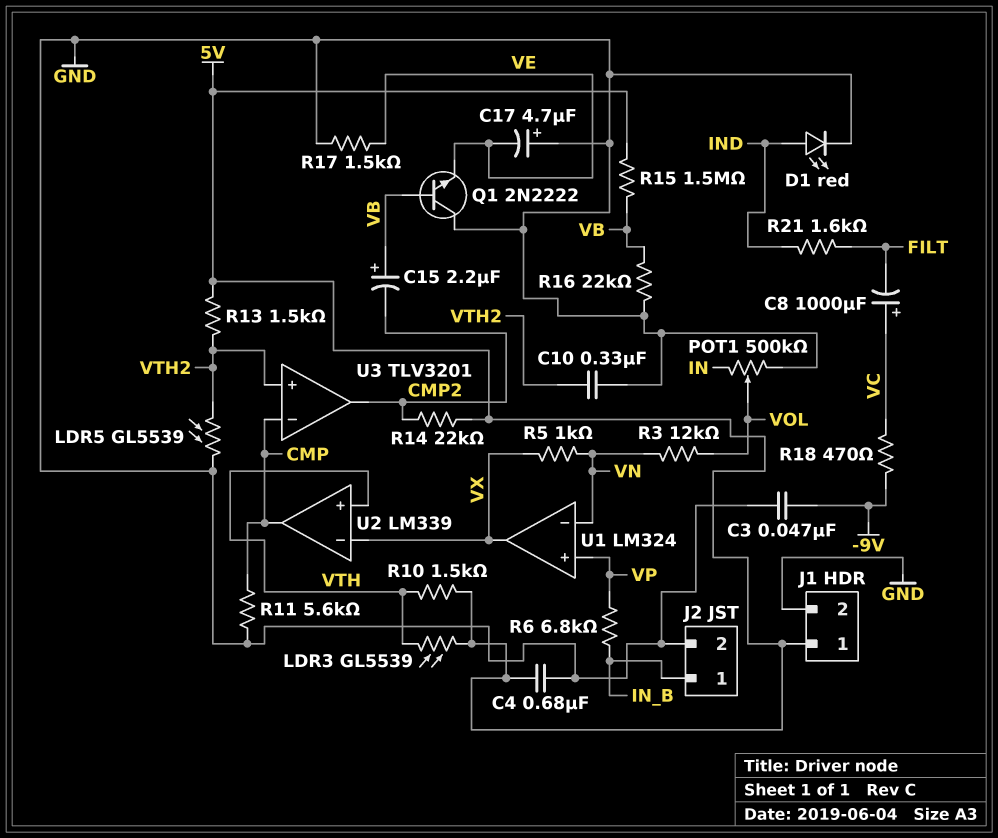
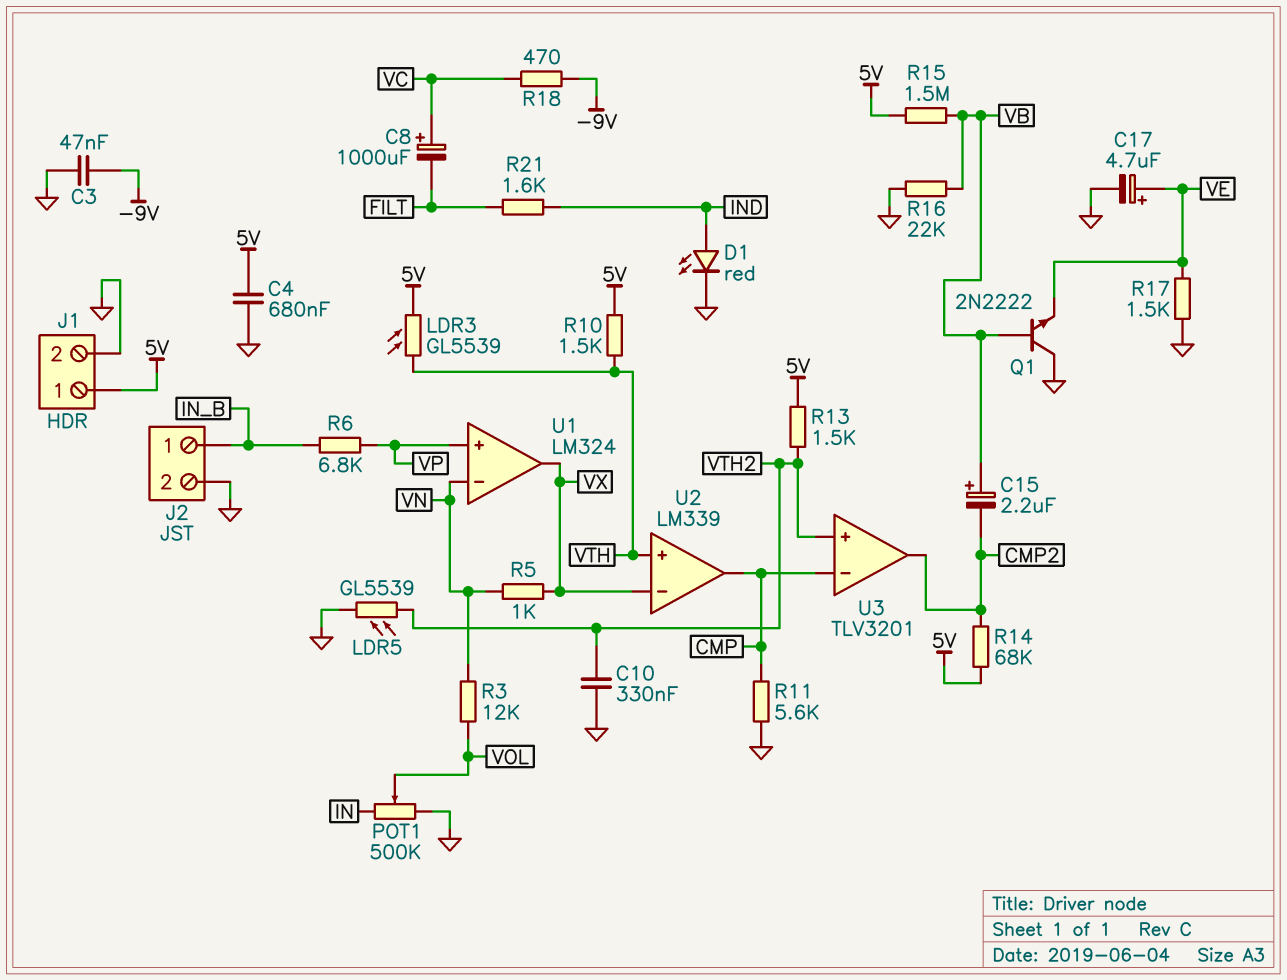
C17: 4.7uF (plus GND, minus VE) -> 4.7uF (plus VE, minus GND)
R14: 22k (5V, CMP2) -> 68k (5V, CMP2)

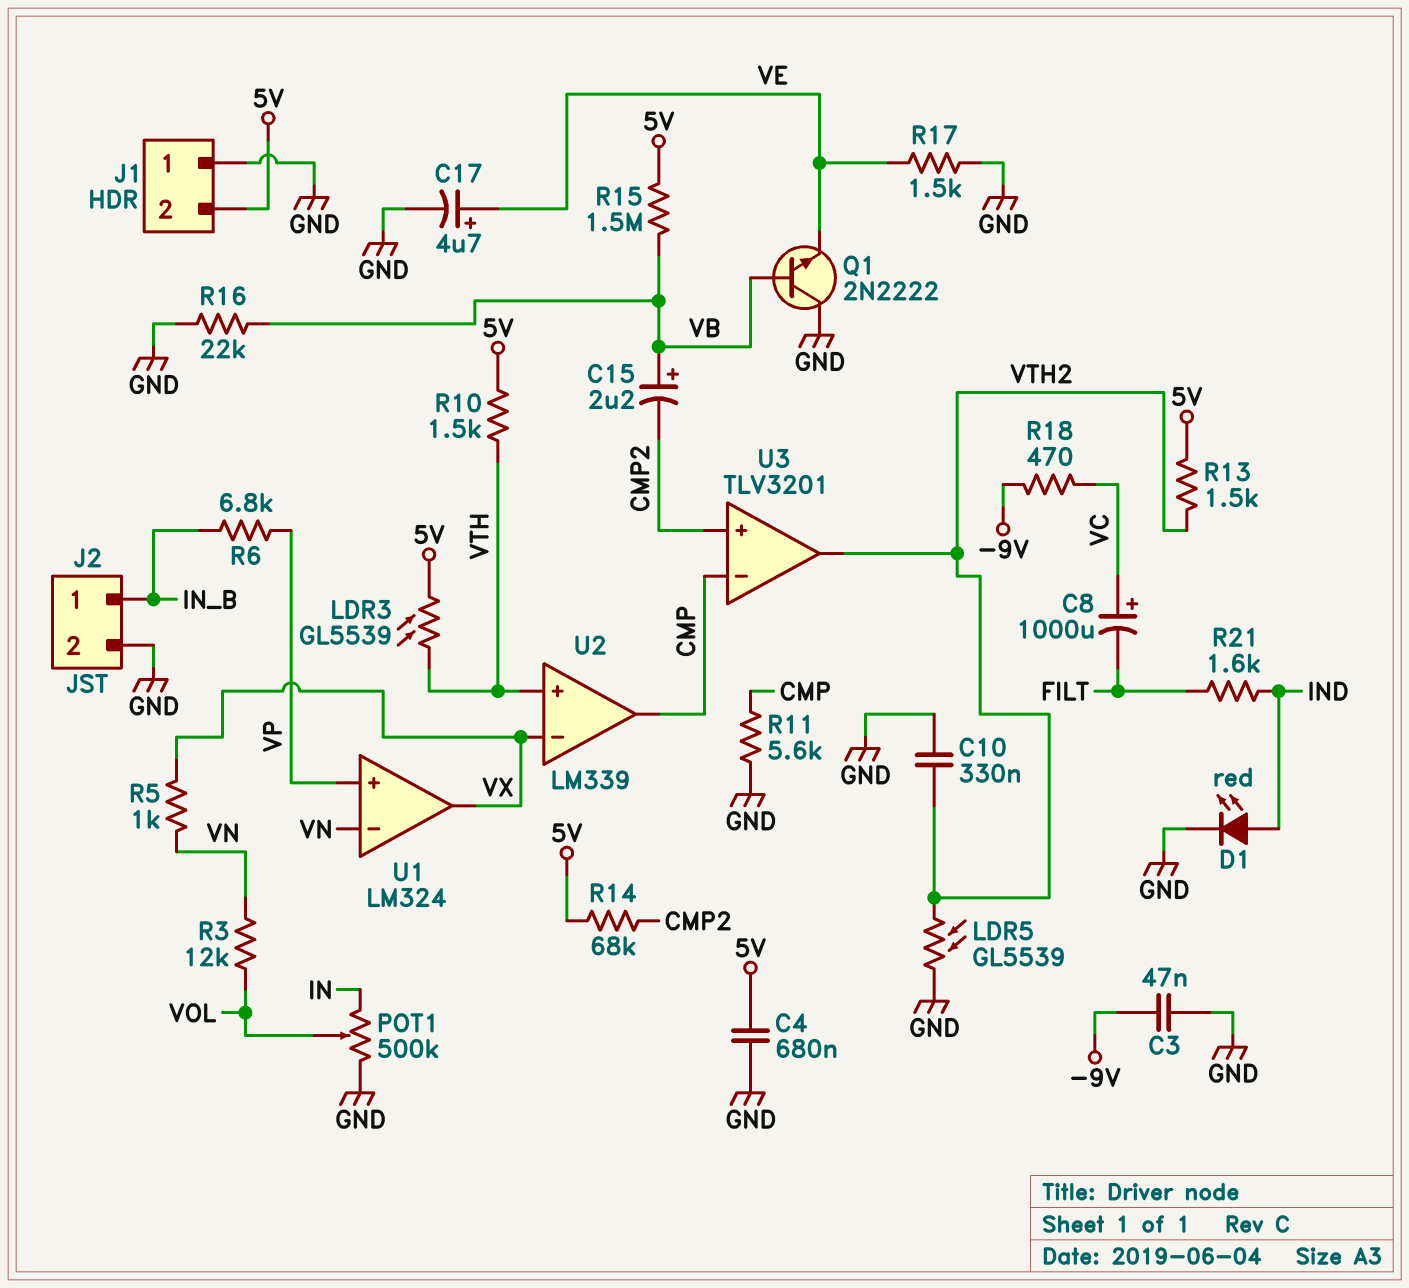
J1 pin 1: 5V -> GND
J1 pin 2: GND -> 5V
U3 pin in+: VTH2 -> CMP2
U3 pin out: CMP2 -> VTH2

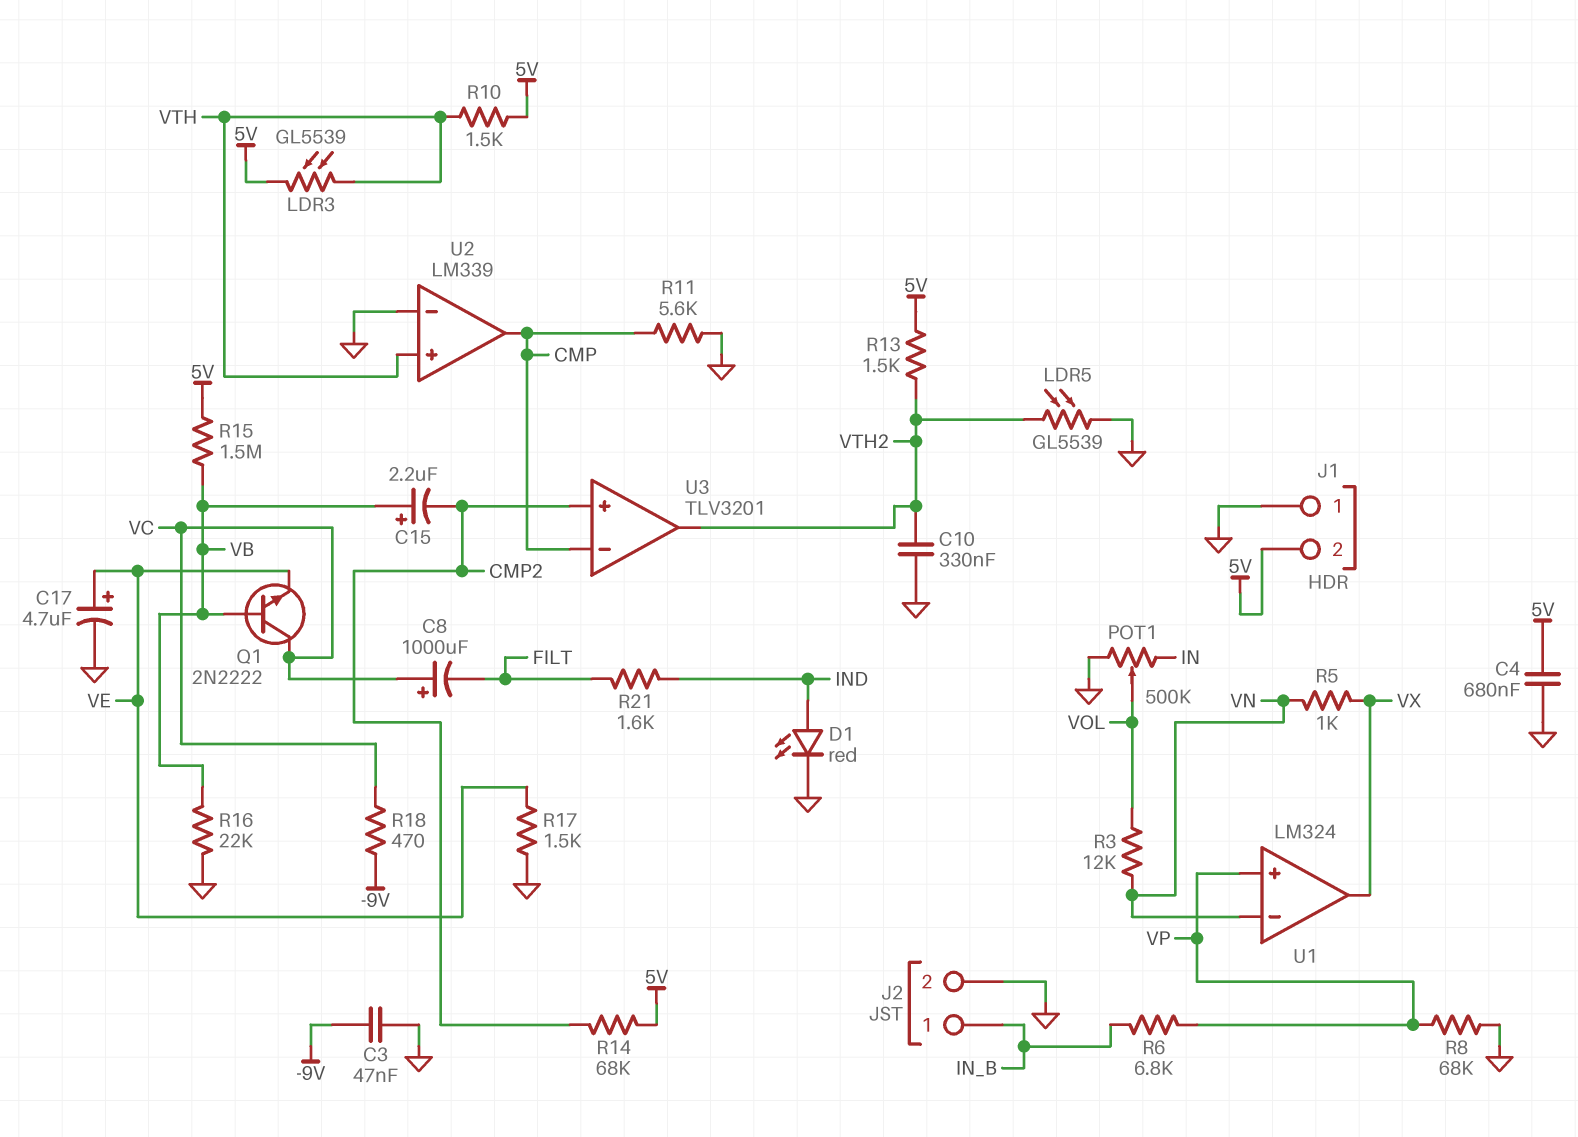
Q1: NPN 2N2222 (B VB, C GND, E VE) -> NPN 2N2222 (B VB, C VC, E VE)
R8: none -> 68k (GND, VP)
U2 pin in-: VX -> GND

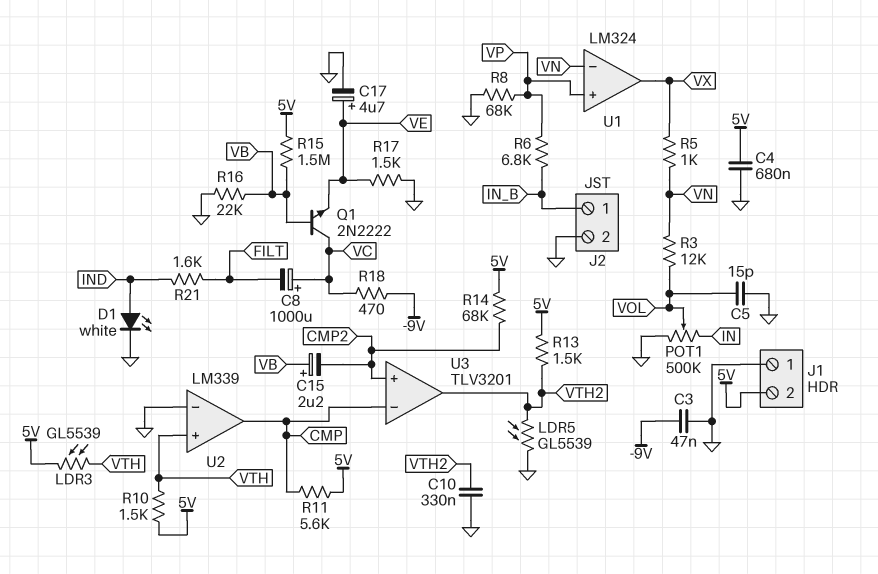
C5: none -> 15pF (GND, VOL)
D1: LED red (A IND, K GND) -> LED white (A IND, K GND)
R11: 5.6k (CMP, GND) -> 5.6k (5V, CMP)

